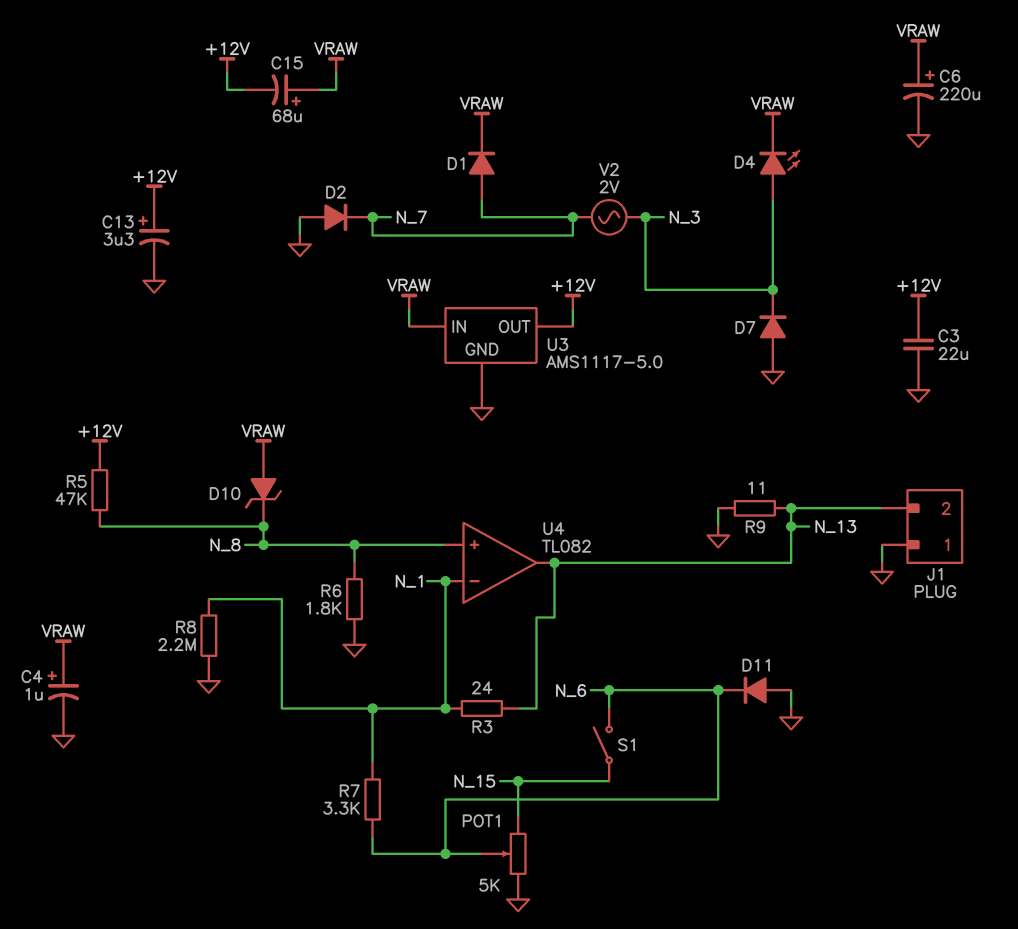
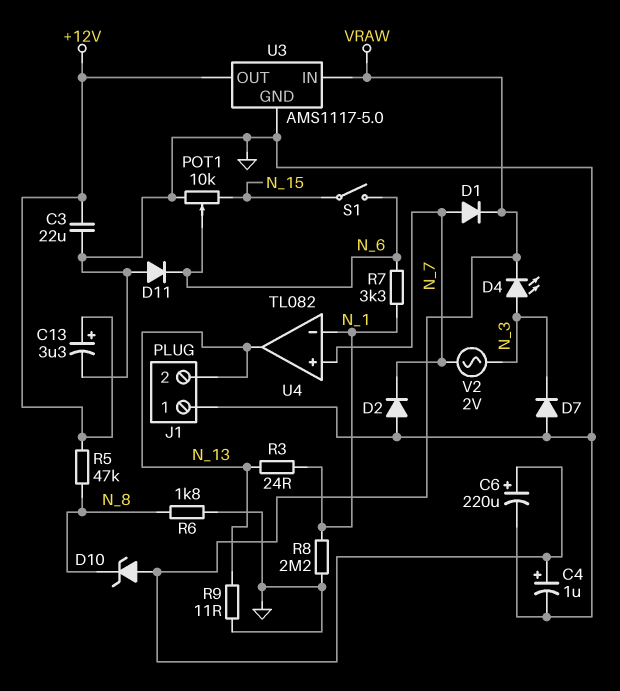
C15: 68uF (plus VRAW, minus +12V) -> none
POT1: 5k (GND, N_15, wiper N_6) -> 10k (GND, N_15, wiper N_6)
U4 pin in+: N_8 -> N_7

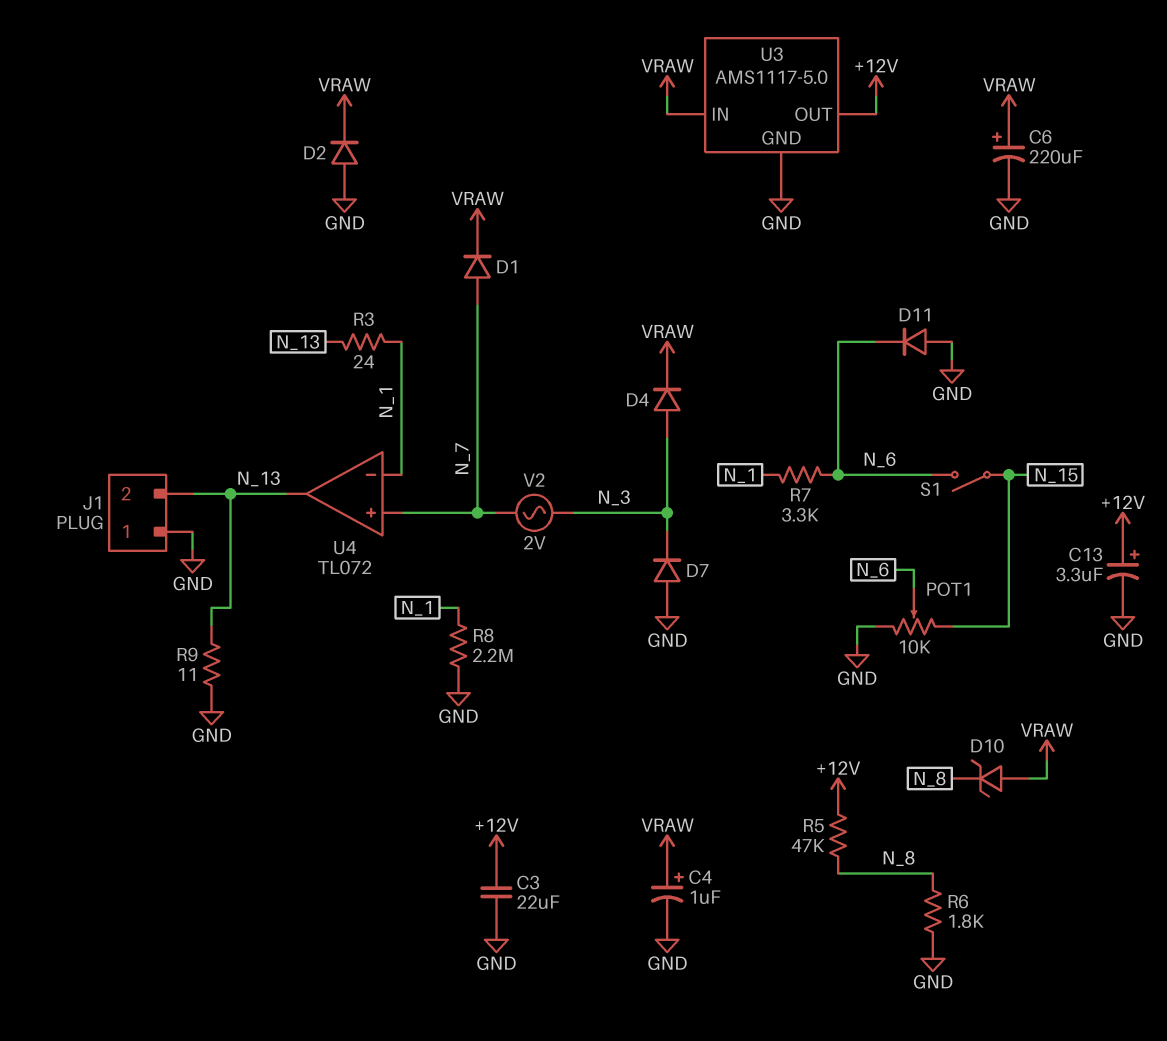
D2: diode (A GND, K N_7) -> diode (A GND, K VRAW)
D4: LED (A N_3, K VRAW) -> diode (A N_3, K VRAW)
U4: TL082 -> TL072

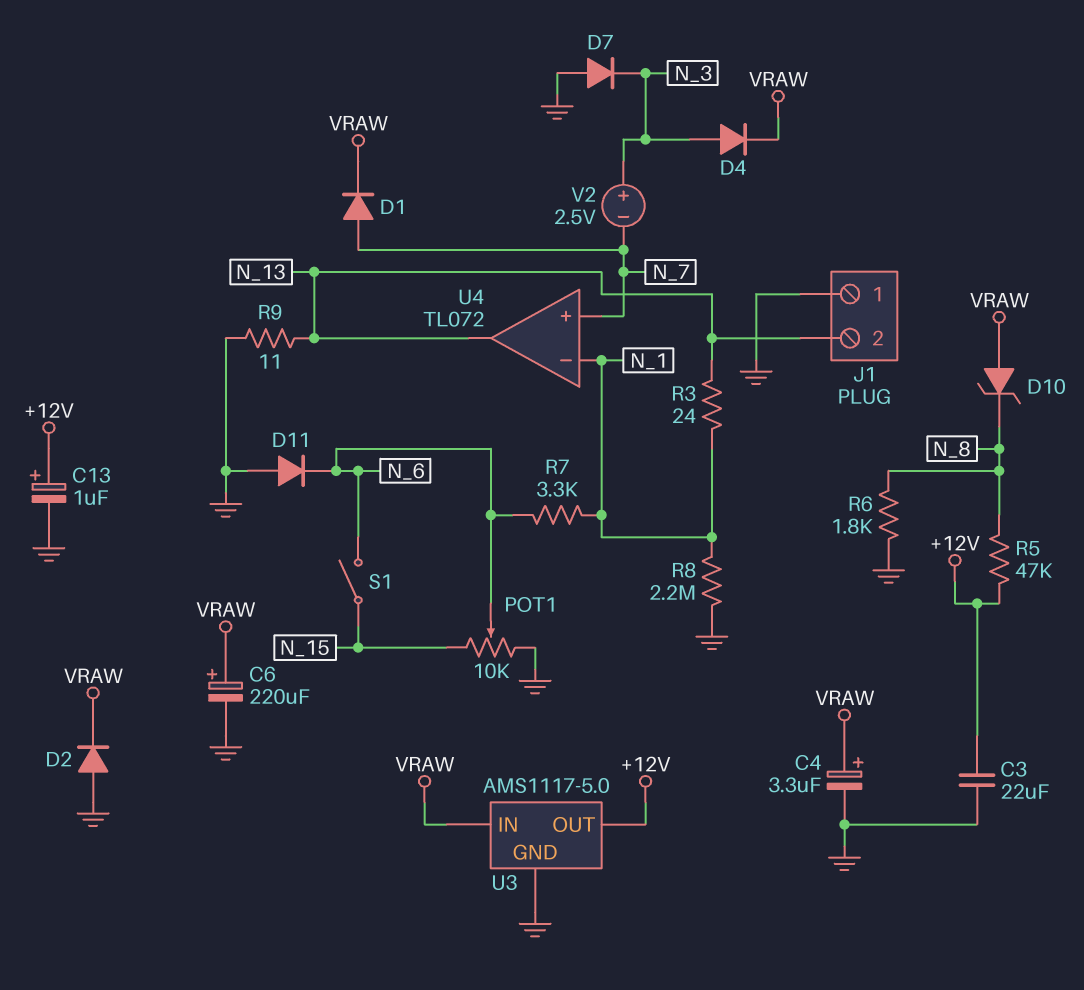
C4: 1uF (plus VRAW, minus GND) -> 3.3uF (plus VRAW, minus GND)
C13: 3.3uF (plus +12V, minus GND) -> 1uF (plus +12V, minus GND)
V2: AC 2V (N_3, N_7) -> 2.5V (plus N_3, minus N_7)

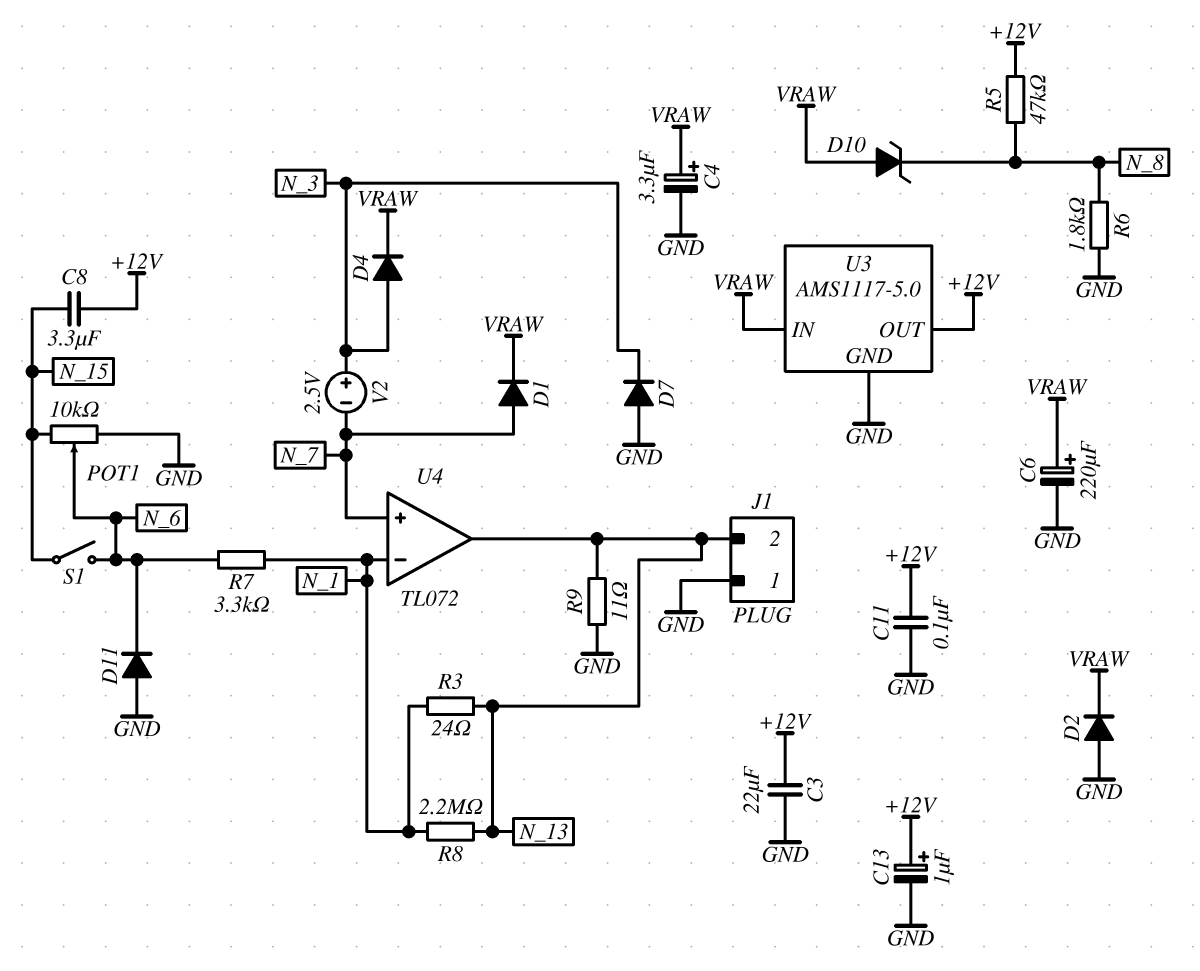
C8: none -> 3.3uF (+12V, N_15)
C11: none -> 100nF (+12V, GND)
R8: 2.2M (GND, N_1) -> 2.2M (N_1, N_13)

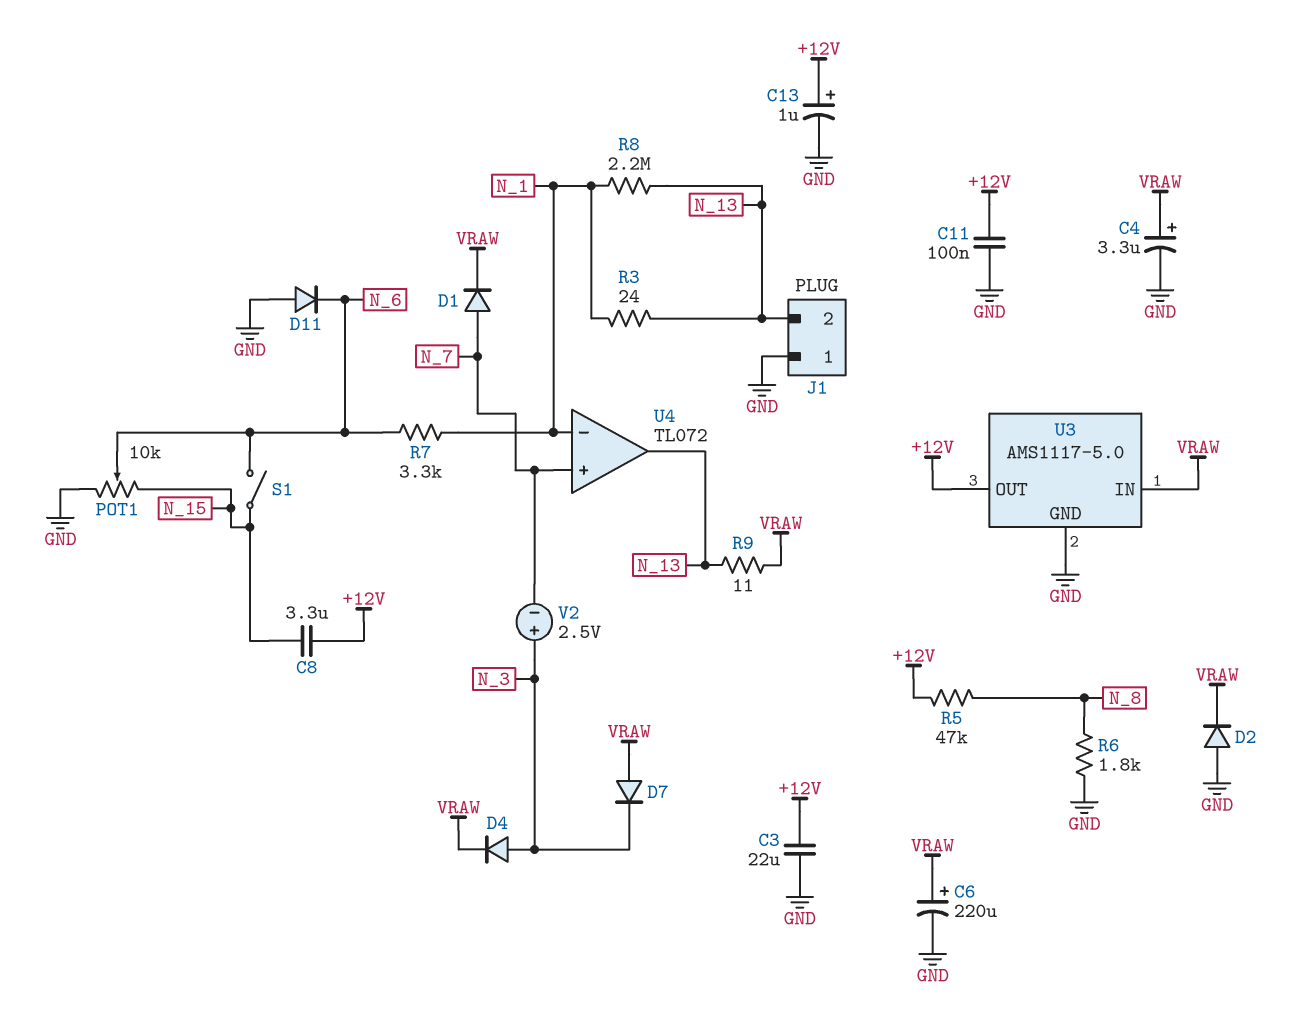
D7: diode (A GND, K N_3) -> diode (A VRAW, K N_3)
D10: zener (A VRAW, K N_8) -> none
R9: 11 (GND, N_13) -> 11 (N_13, VRAW)

